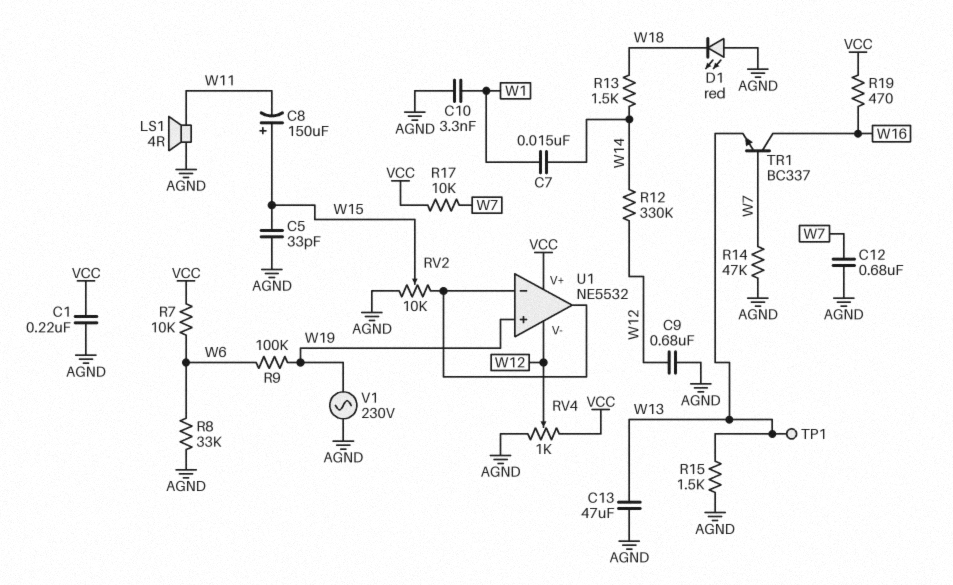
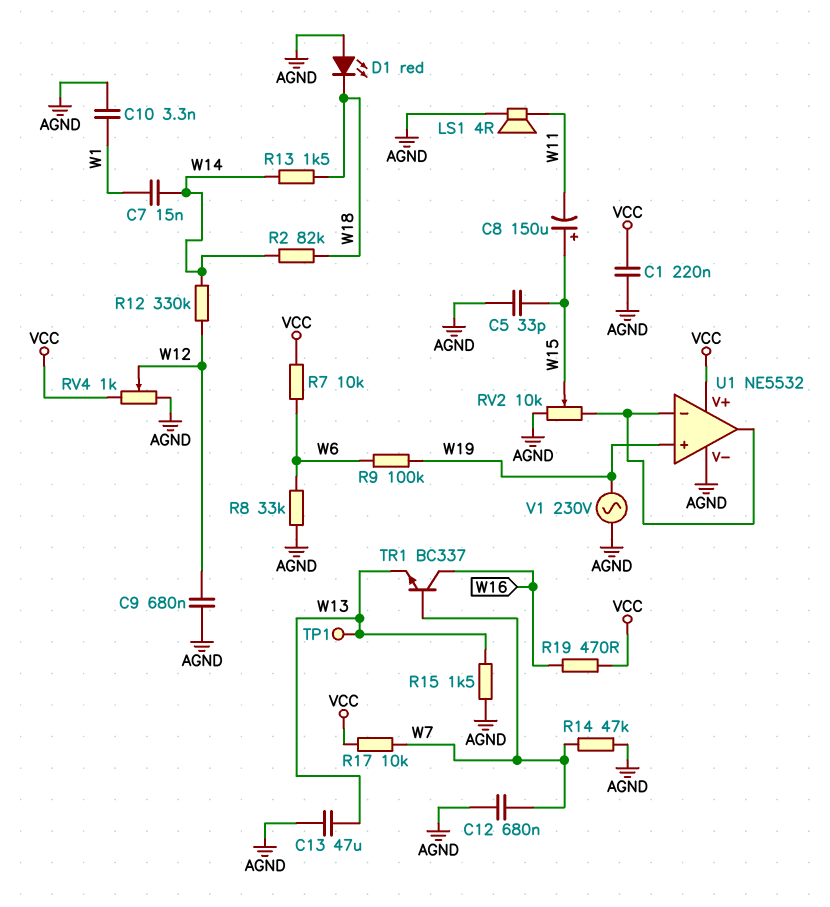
R2: none -> 82k (W14, W18)
U1 pin V-: W12 -> AGND

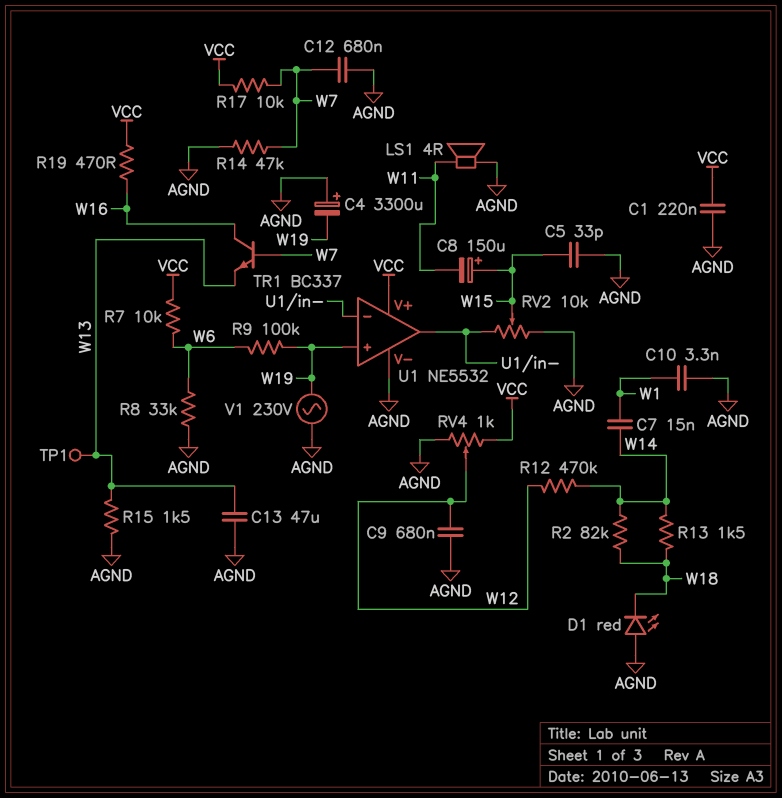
C4: none -> 3300uF (plus AGND, minus W19)
R12: 330k (W12, W14) -> 470k (W12, W14)

